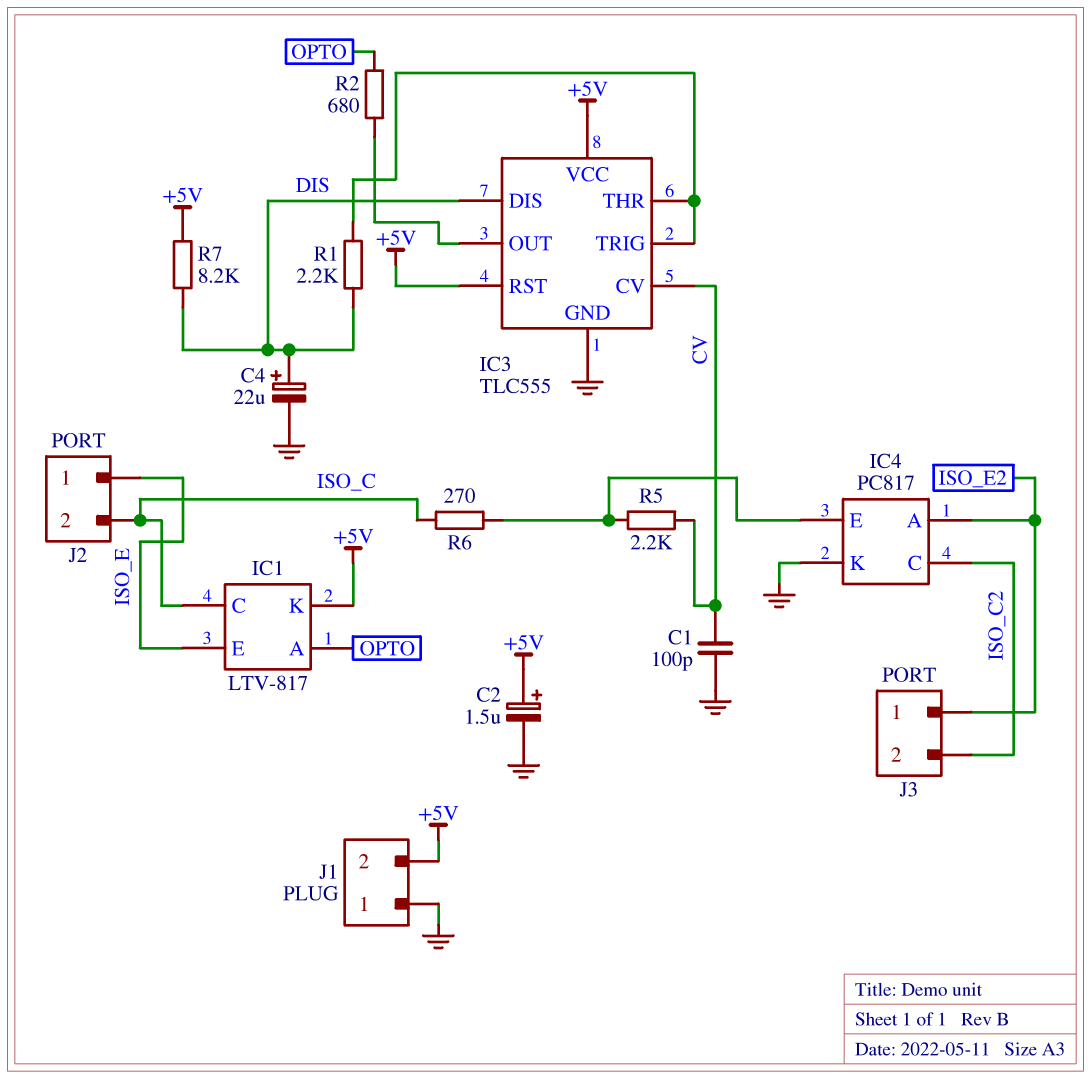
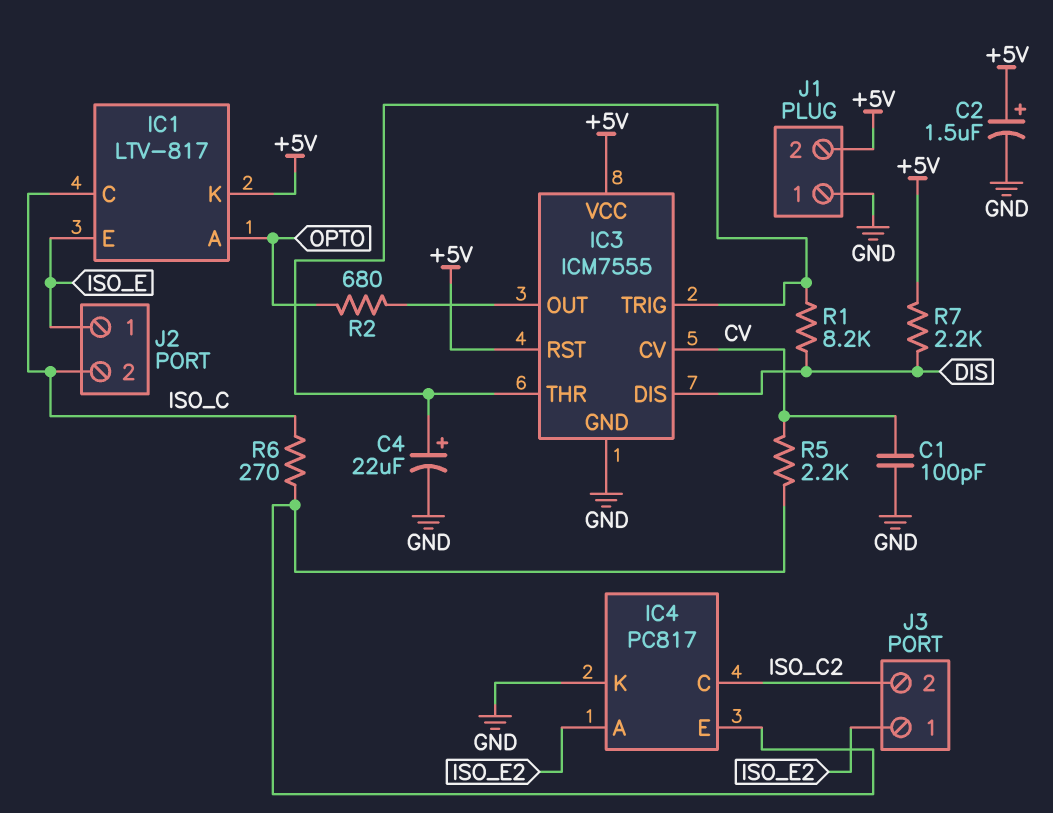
C4: 22uF (plus DIS, minus GND) -> 22uF (plus IC3/THR, minus GND)
IC3: TLC555 -> ICM7555
R1: 2.2k (DIS, IC3/THR) -> 8.2k (DIS, IC3/THR)
R7: 8.2k (+5V, DIS) -> 2.2k (+5V, DIS)

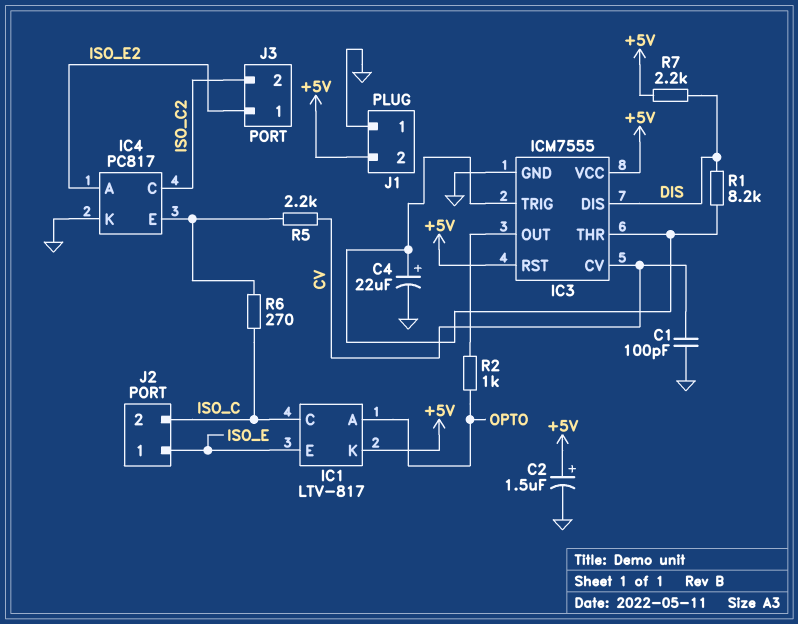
R2: 680 (IC3/OUT, OPTO) -> 1k (IC3/OUT, OPTO)

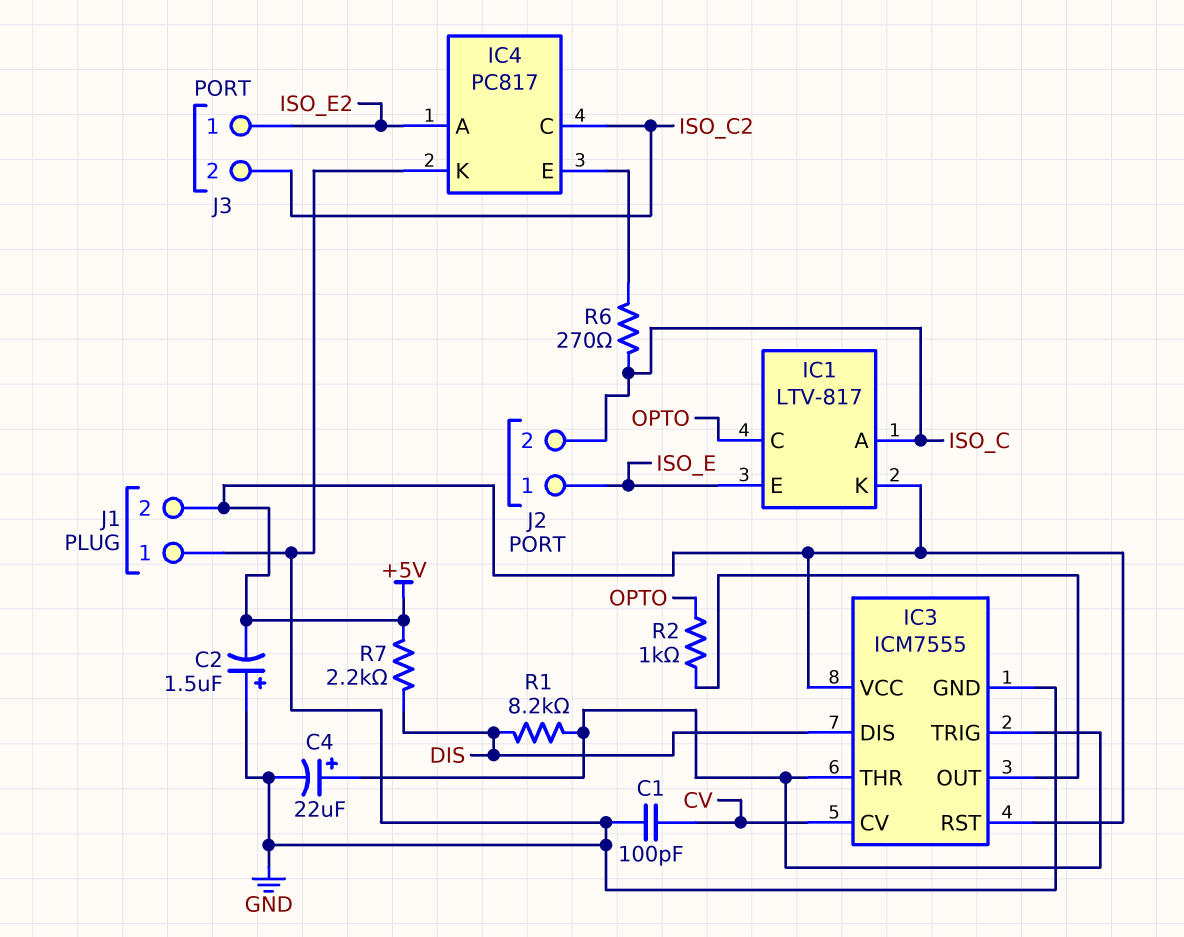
C2: 1.5uF (plus +5V, minus GND) -> 1.5uF (plus GND, minus +5V)
IC1 pin A: OPTO -> ISO_C
IC1 pin C: ISO_C -> OPTO
R5: 2.2k (CV, IC4/E) -> none

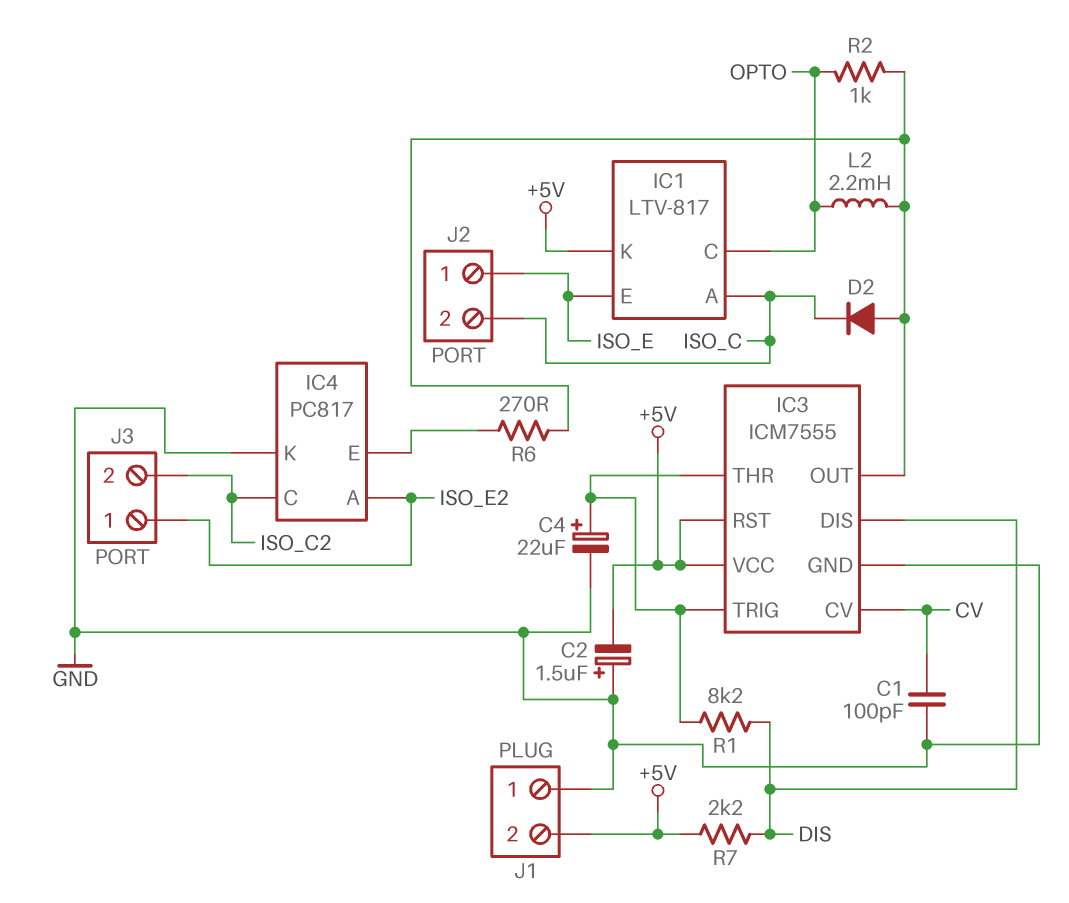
D2: none -> diode (A IC3/OUT, K ISO_C)
L2: none -> 2.2mH (IC3/OUT, OPTO)
R6: 270 (IC4/E, ISO_C) -> 270 (IC3/OUT, IC4/E)

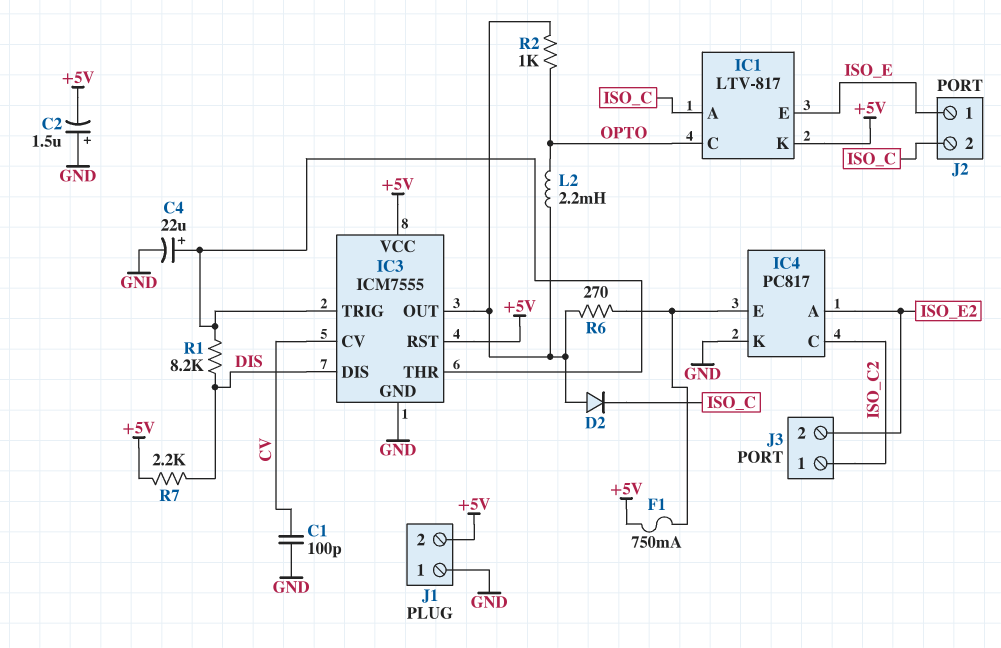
F1: none -> 750mA (+5V, IC4/E)
J3 pin 1: ISO_E2 -> ISO_C2
J3 pin 2: ISO_C2 -> ISO_E2

